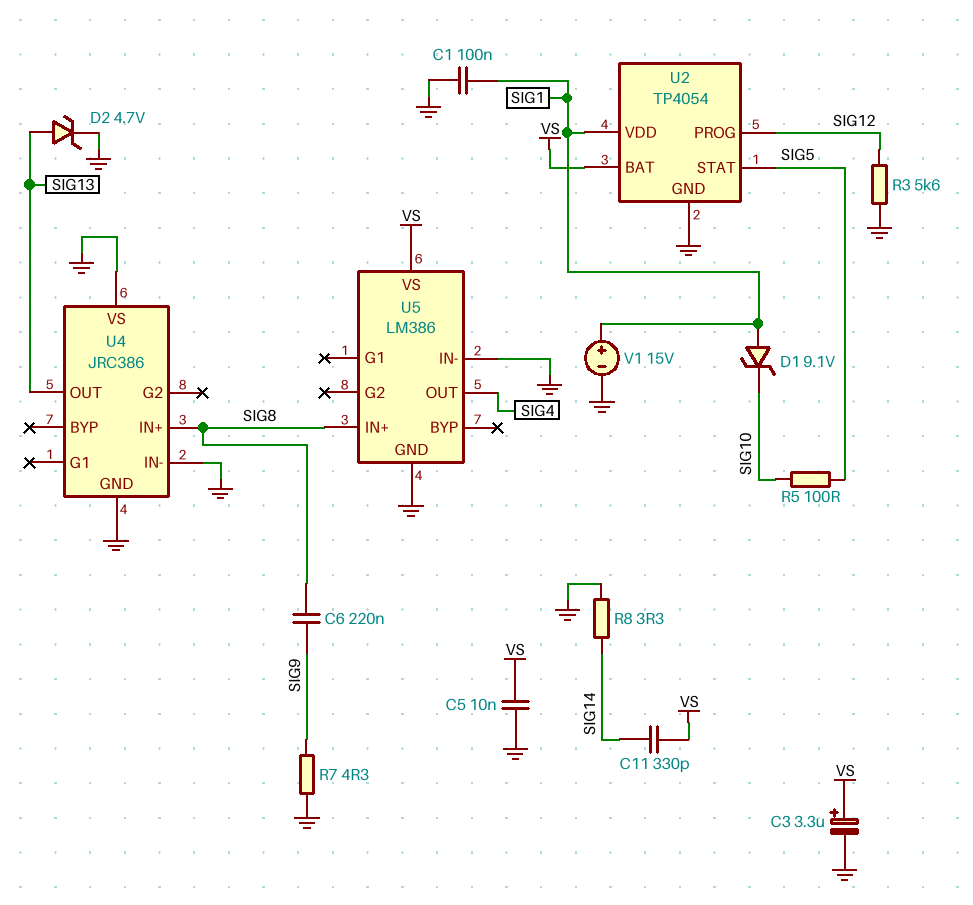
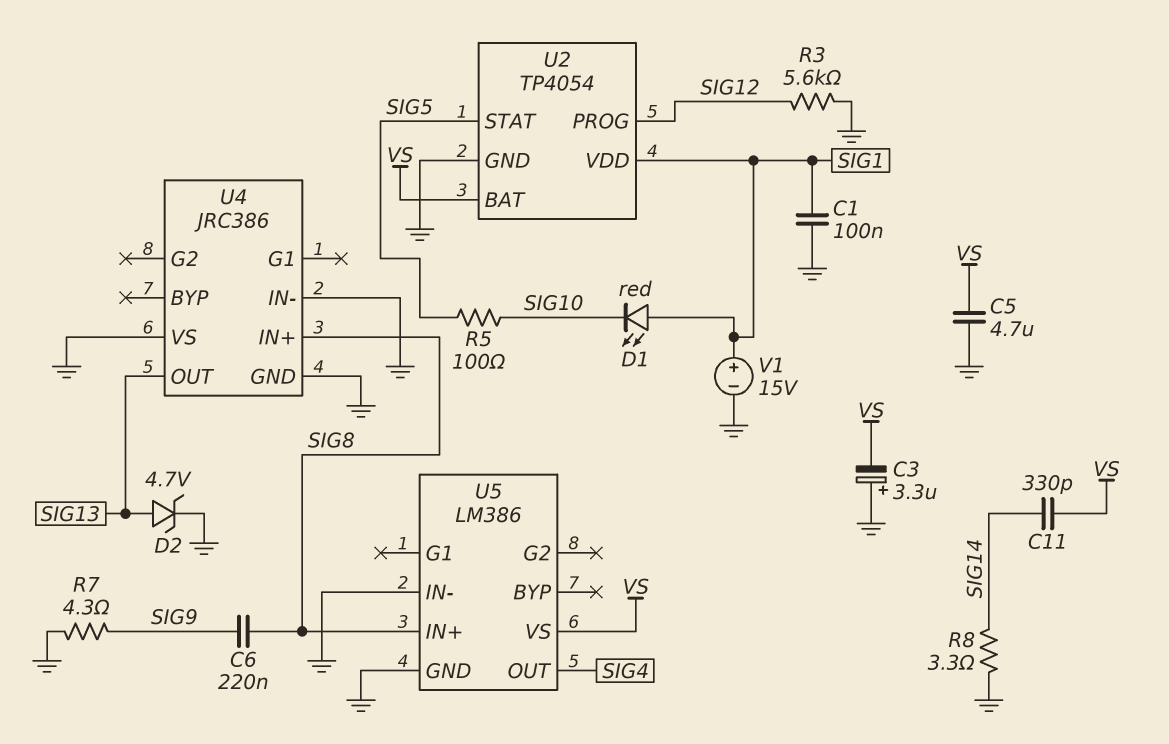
C3: 3.3uF (plus VS, minus GND) -> 3.3uF (plus GND, minus VS)
C5: 10nF (GND, VS) -> 4.7uF (GND, VS)
D1: zener 9.1V (A SIG1, K SIG10) -> LED red (A SIG1, K SIG10)

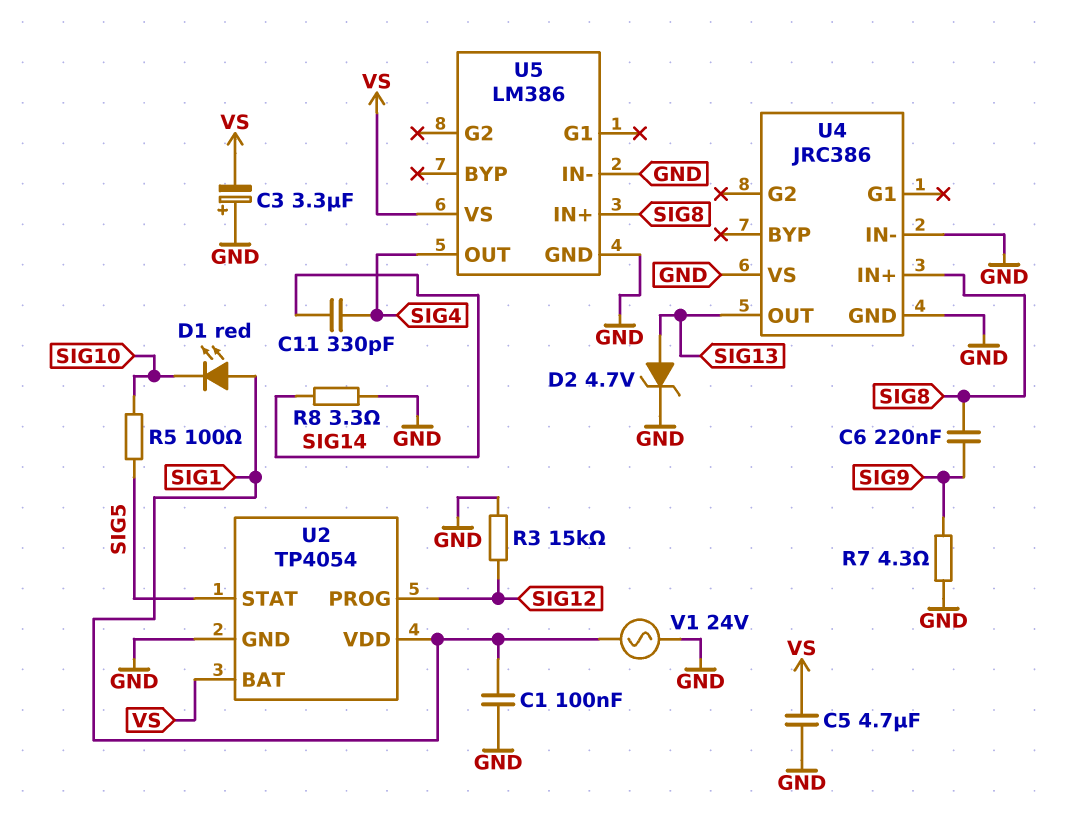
C11: 330pF (SIG14, VS) -> 330pF (SIG4, SIG14)
R3: 5.6k (GND, SIG12) -> 15k (GND, SIG12)
V1: 15V (plus SIG1, minus GND) -> AC 24V (GND, SIG1)

